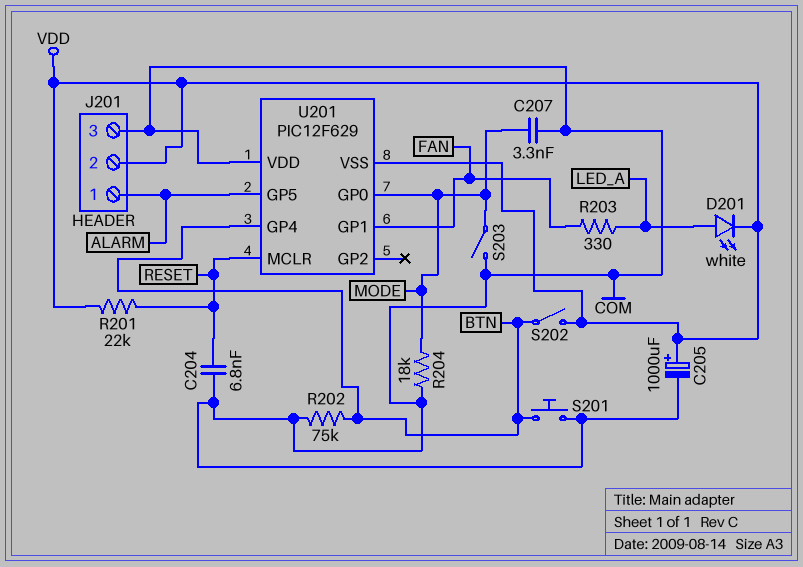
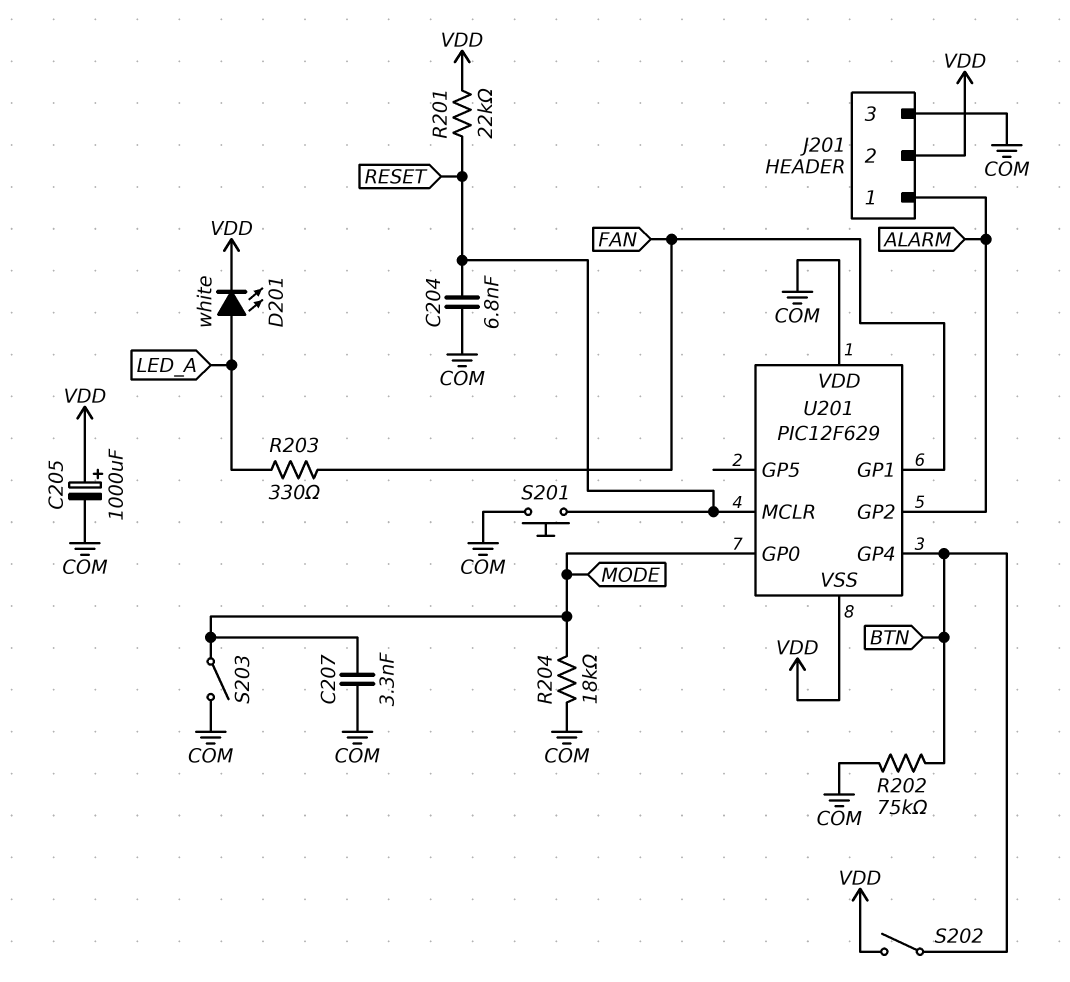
S201: button (BTN, COM) -> button (COM, RESET)
U201 pin GP2: none -> ALARM
U201 pin GP5: ALARM -> none

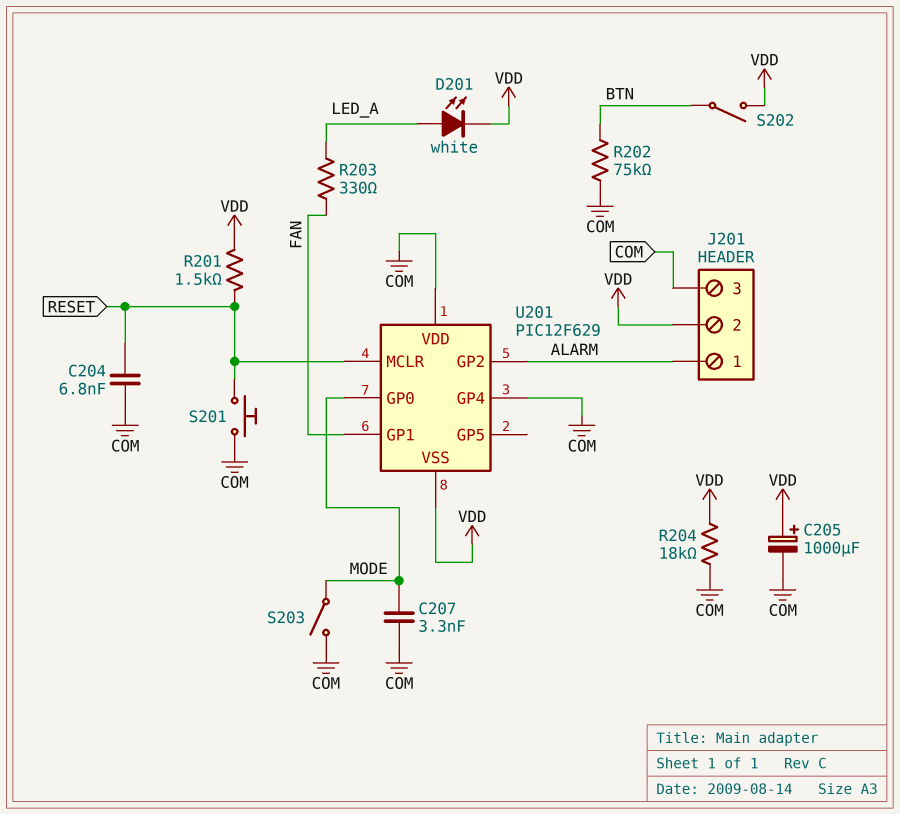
R201: 22k (RESET, VDD) -> 1.5k (RESET, VDD)
R204: 18k (COM, MODE) -> 18k (COM, VDD)
U201 pin GP4: BTN -> COM

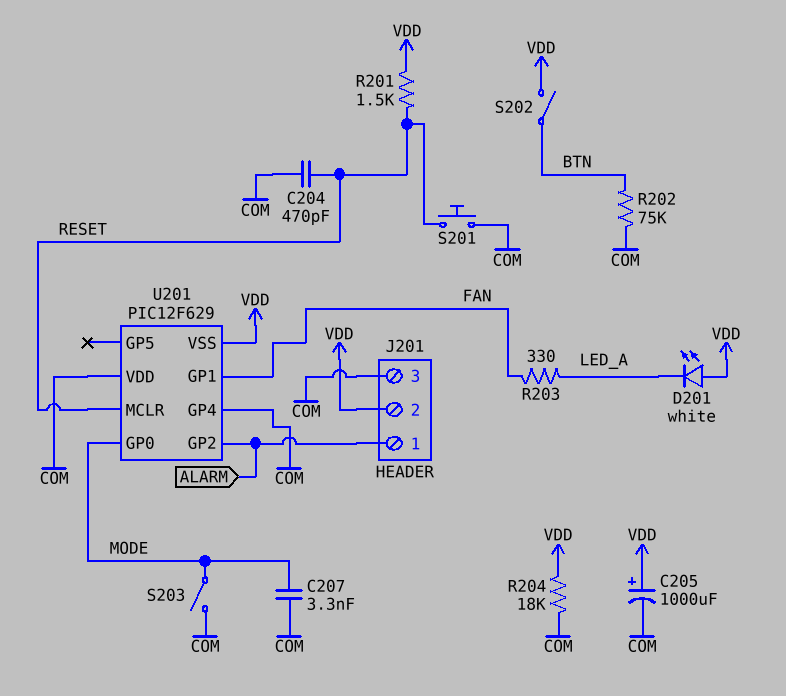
C204: 6.8nF (COM, RESET) -> 470pF (COM, RESET)
D201: LED white (A LED_A, K VDD) -> LED white (A VDD, K LED_A)

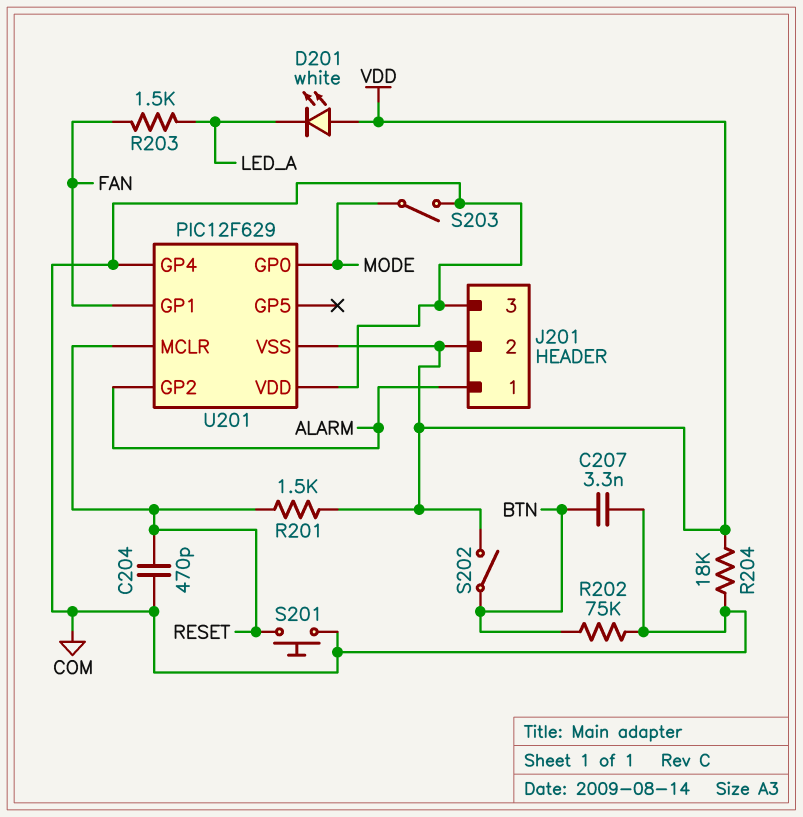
C205: 1000uF (plus VDD, minus COM) -> none
C207: 3.3nF (COM, MODE) -> 3.3nF (BTN, COM)
R203: 330 (FAN, LED_A) -> 1.5k (FAN, LED_A)

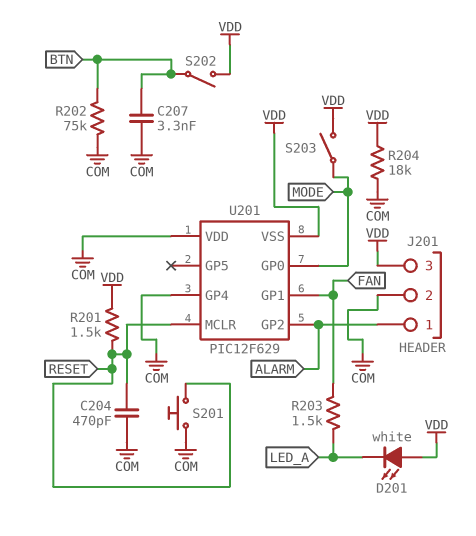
J201 pin 2: VDD -> COM
J201 pin 3: COM -> VDD
S203: switch (COM, MODE) -> switch (MODE, VDD)

